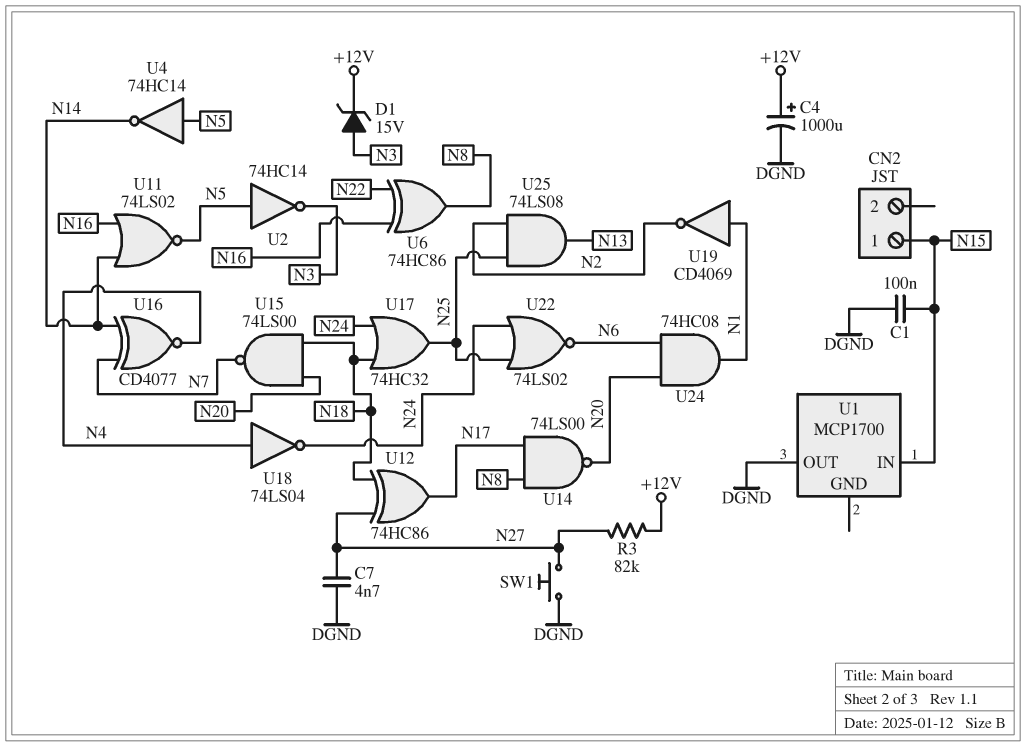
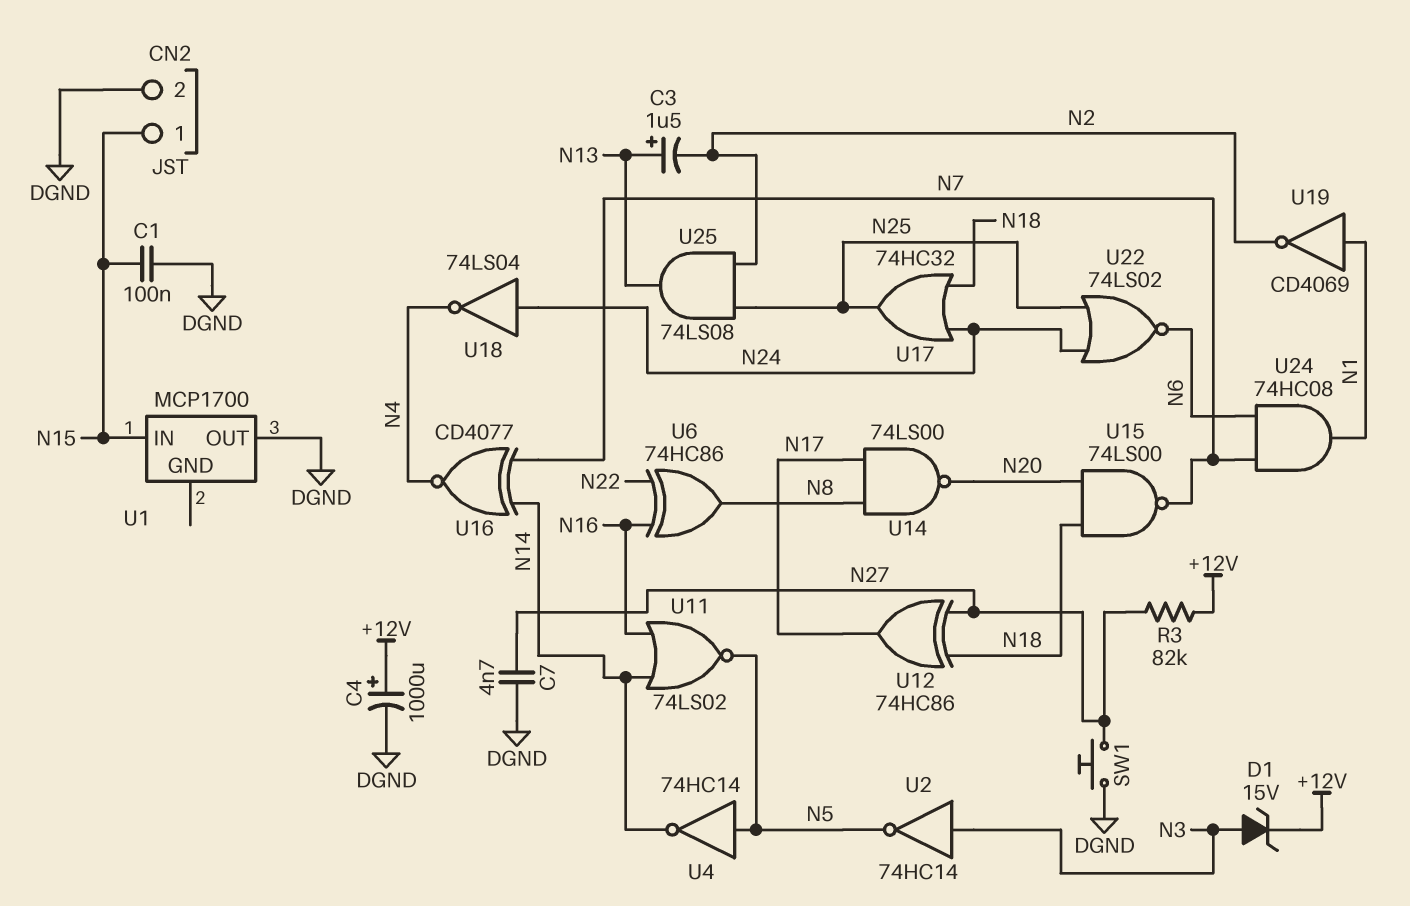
C3: none -> 1.5uF (plus N13, minus N2)
CN2 pin 2: none -> DGND
U2: NOT 74HC14 (in N5, out N3) -> NOT 74HC14 (in N3, out N5)
U18: NOT 74LS04 (in N4, out N24) -> NOT 74LS04 (in N24, out N4)
U24: AND 74HC08 (in N6, in N20, out N1) -> AND 74HC08 (in N6, in N7, out N1)

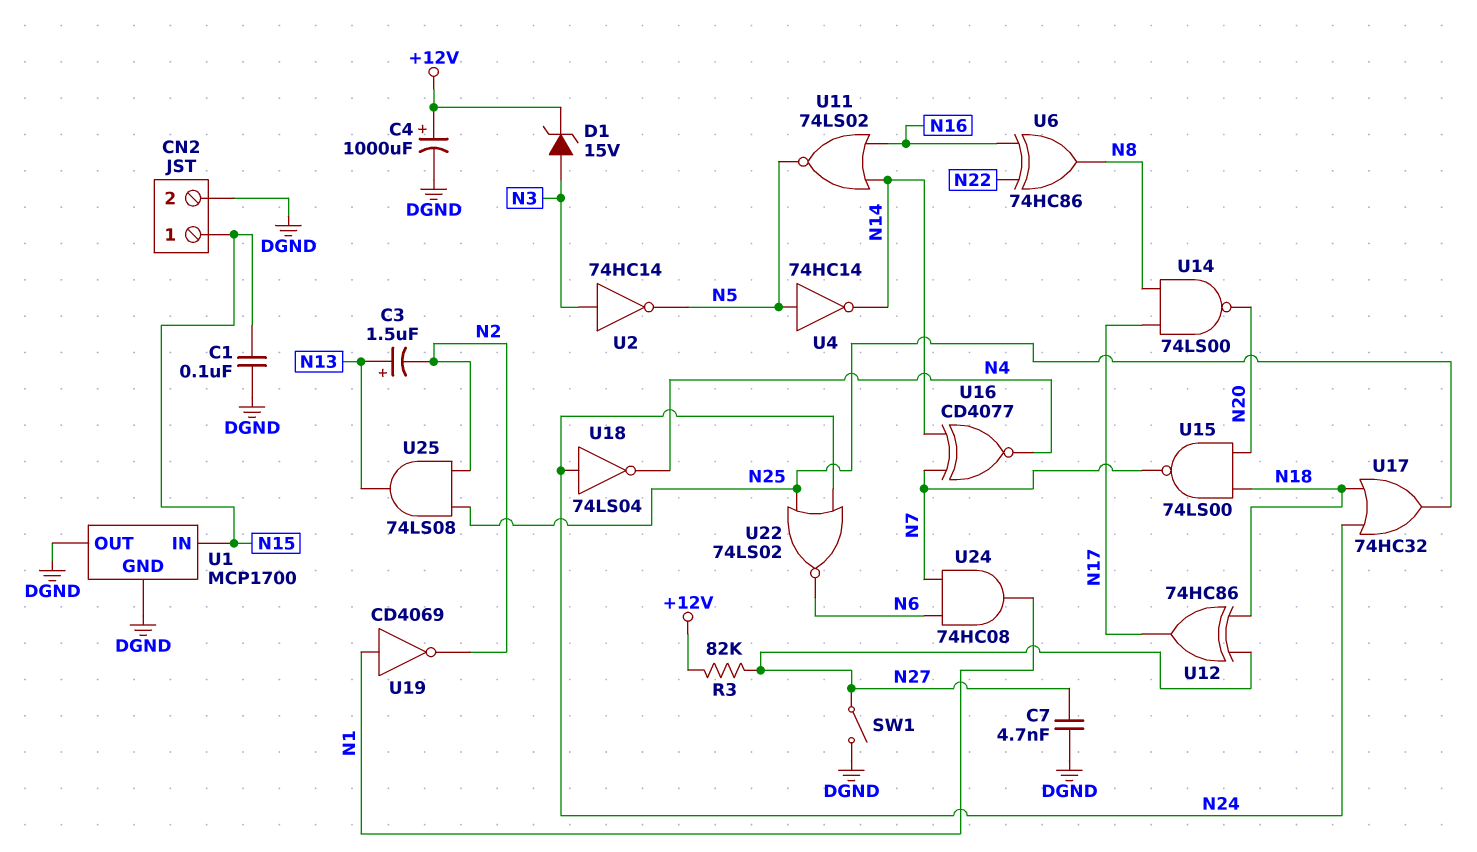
SW1: button (DGND, N27) -> switch (DGND, N27)
U1 pin GND: none -> DGND

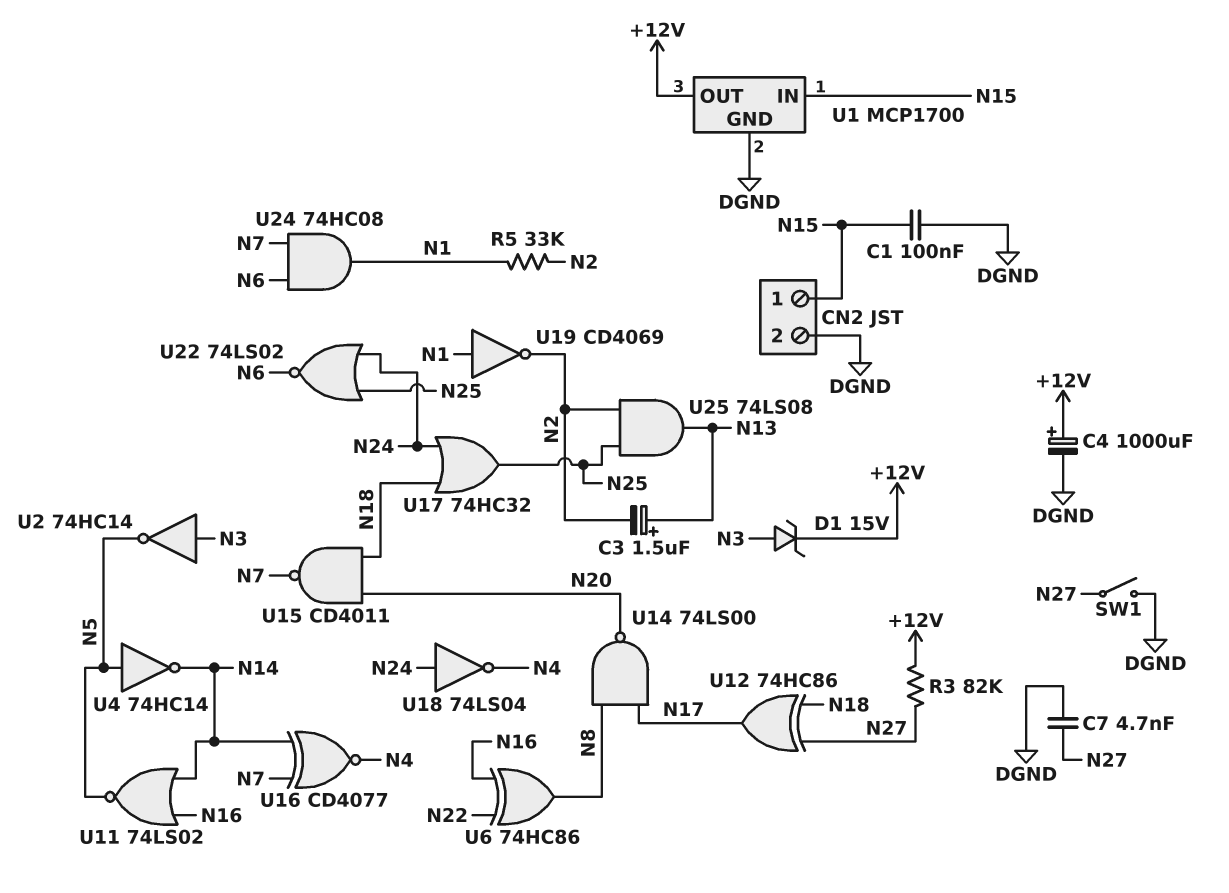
R5: none -> 33k (N1, N2)
U1 pin OUT: DGND -> +12V
U15: NAND 74LS00 (in N18, in N20, out N7) -> NAND CD4011 (in N18, in N20, out N7)

